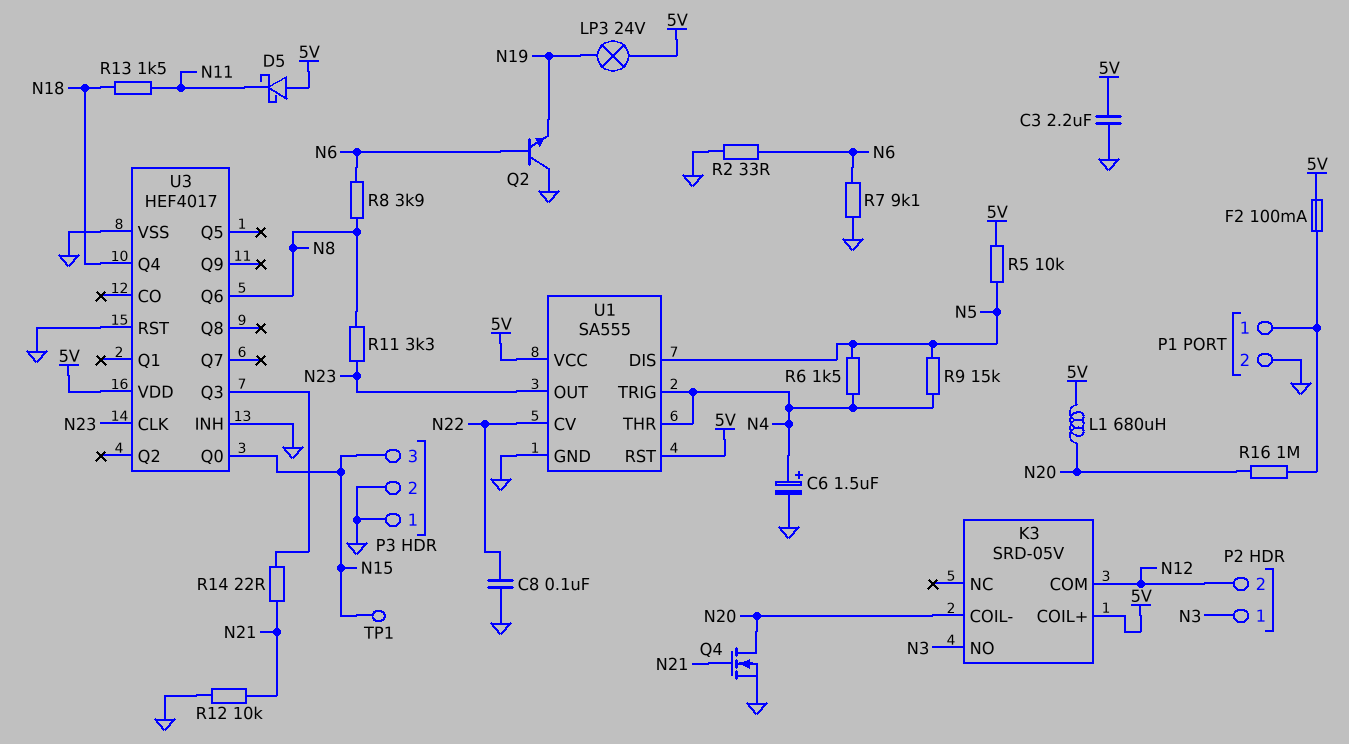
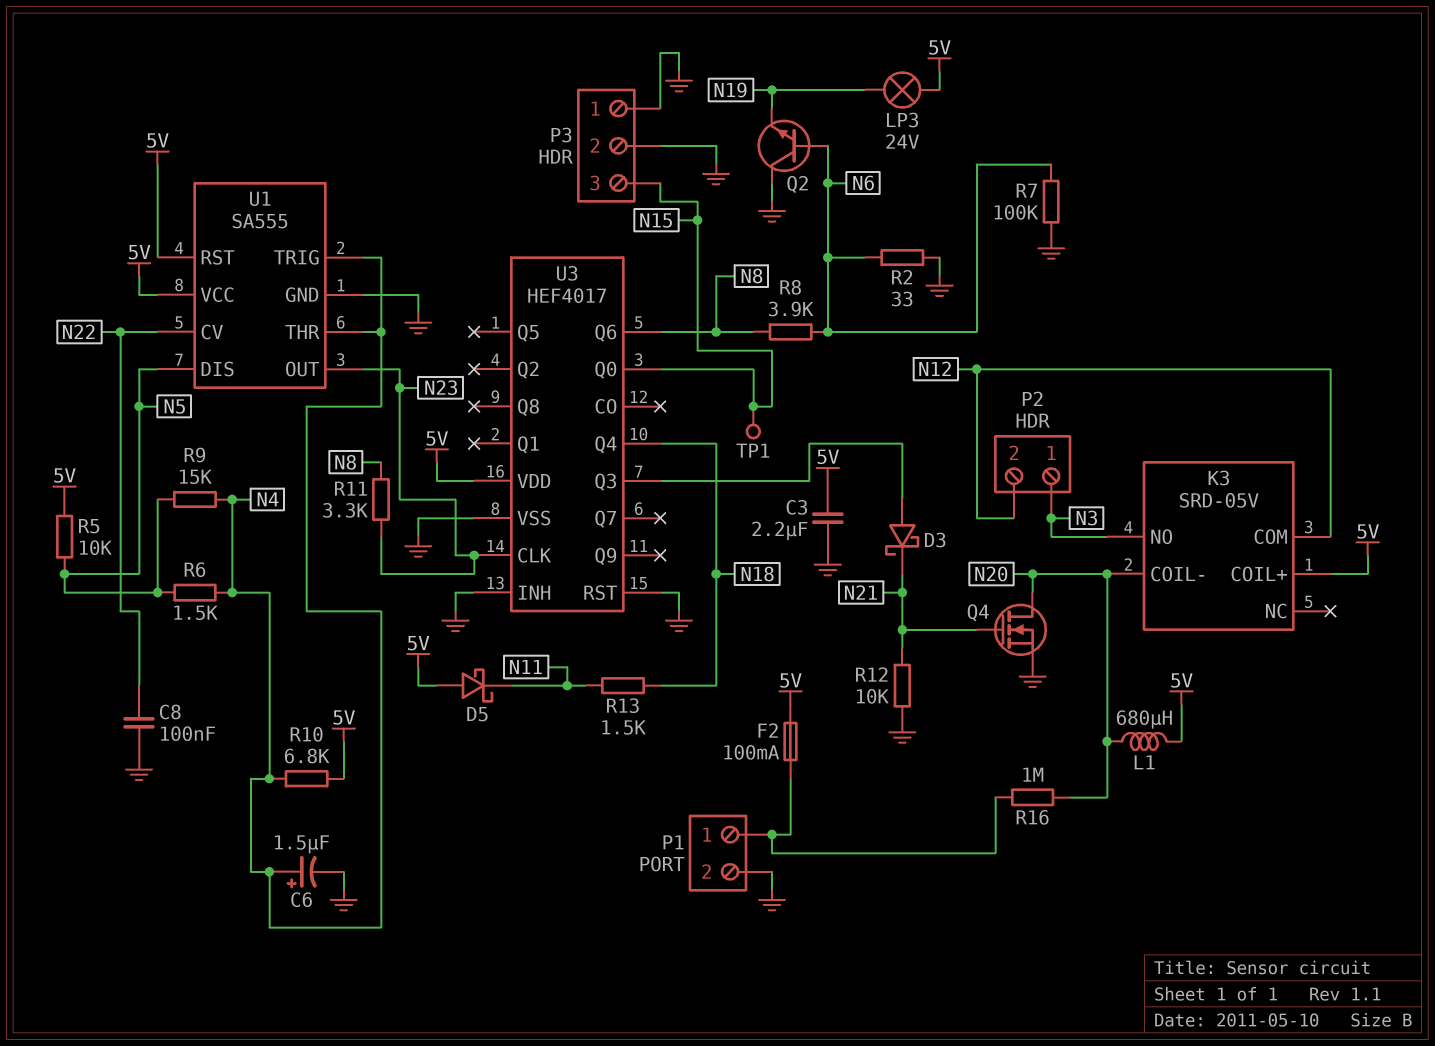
D3: none -> schottky (A U3/Q3, K N21)
R7: 9.1k (GND, N6) -> 100k (GND, N6)
R10: none -> 6.8k (5V, N4)
R14: 22 (N21, U3/Q3) -> none

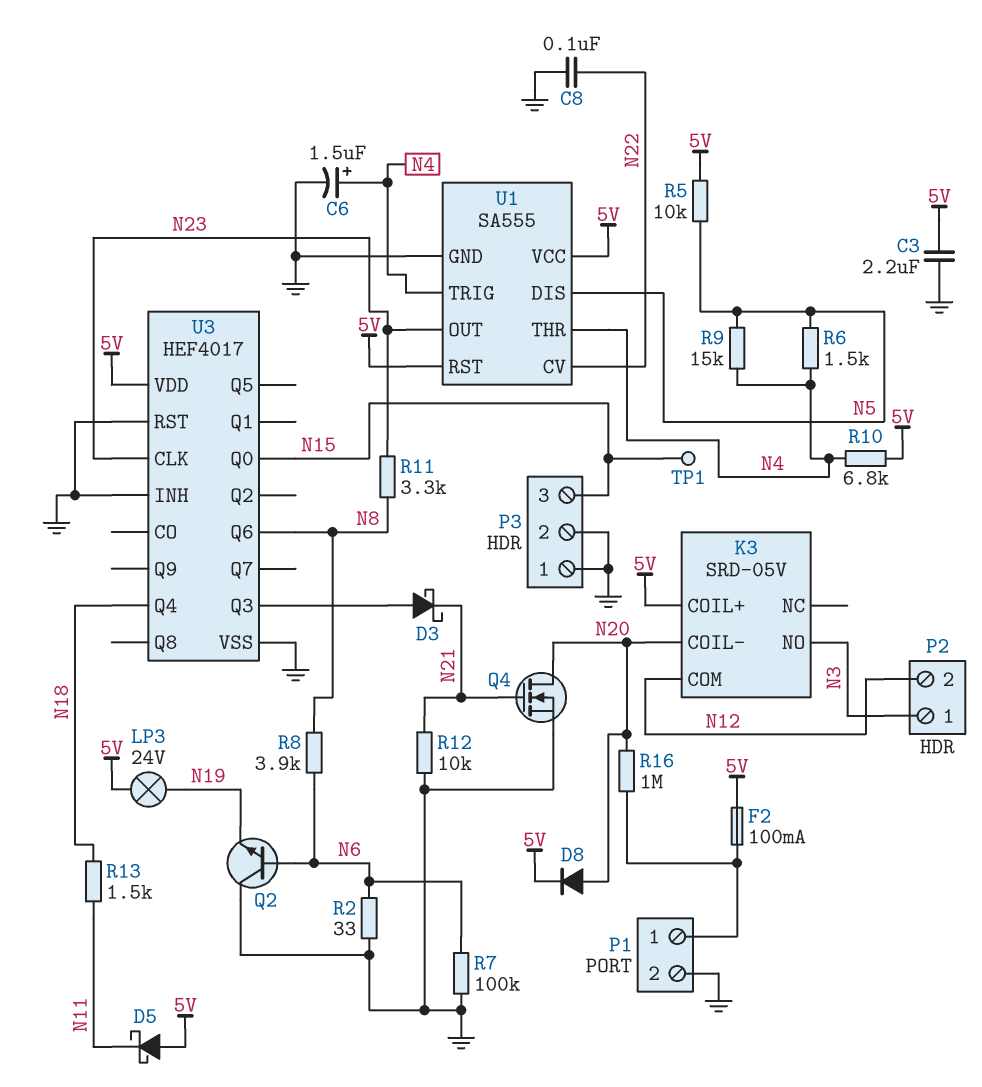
D8: none -> diode (A N20, K 5V)
L1: 680uH (5V, N20) -> none

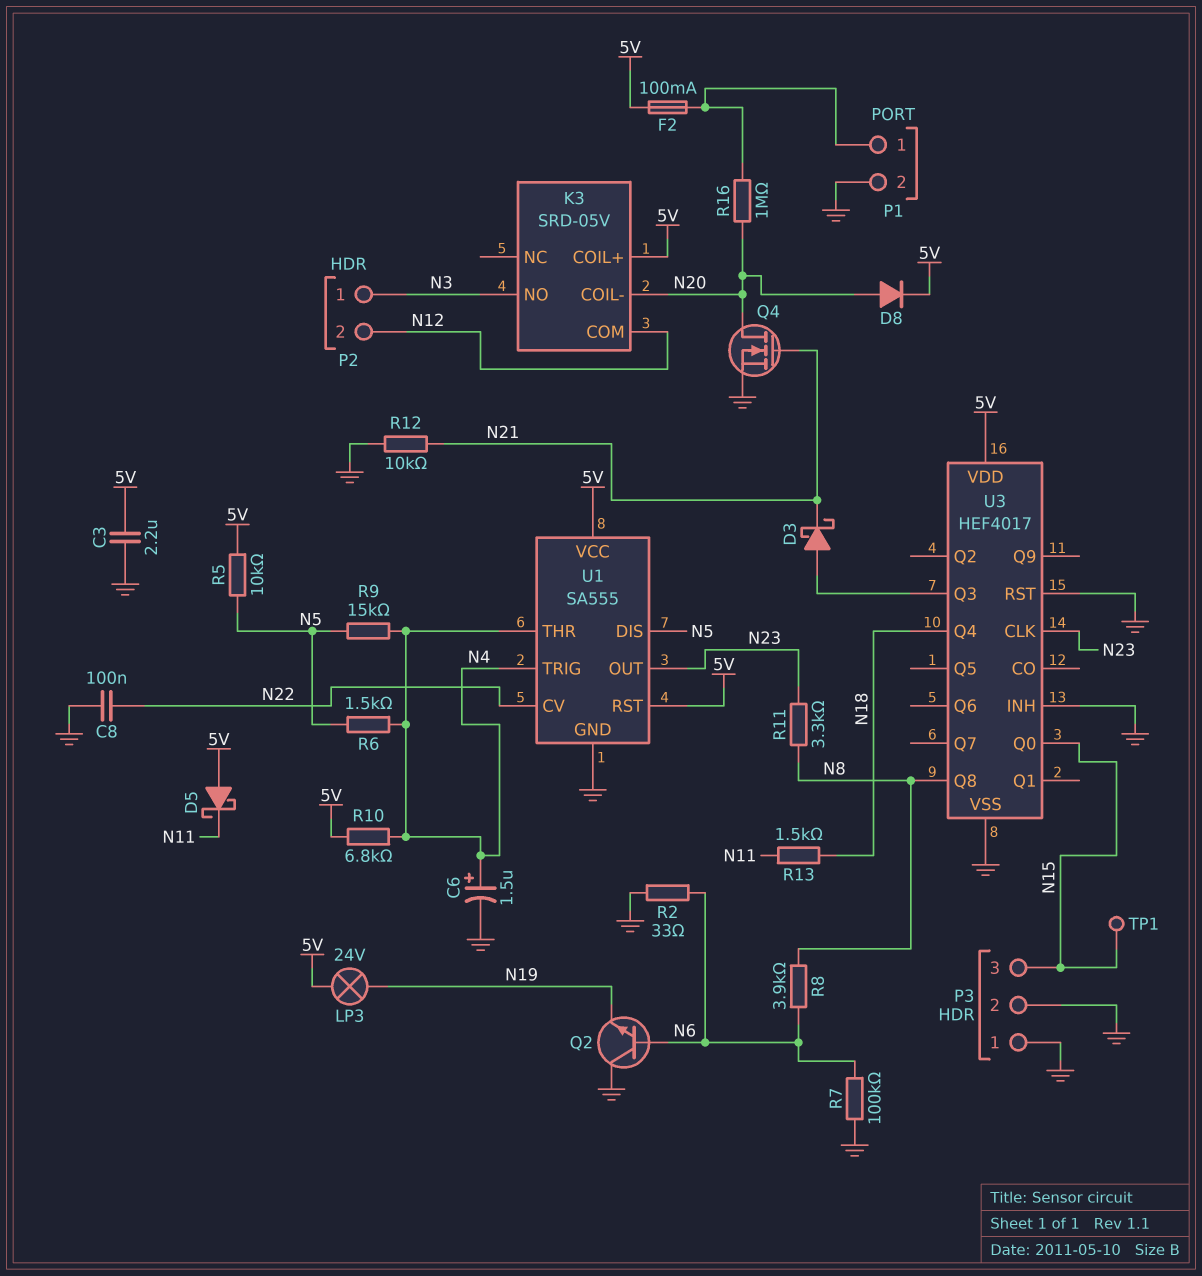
U3 pin Q6: N8 -> none
U3 pin Q8: none -> N8

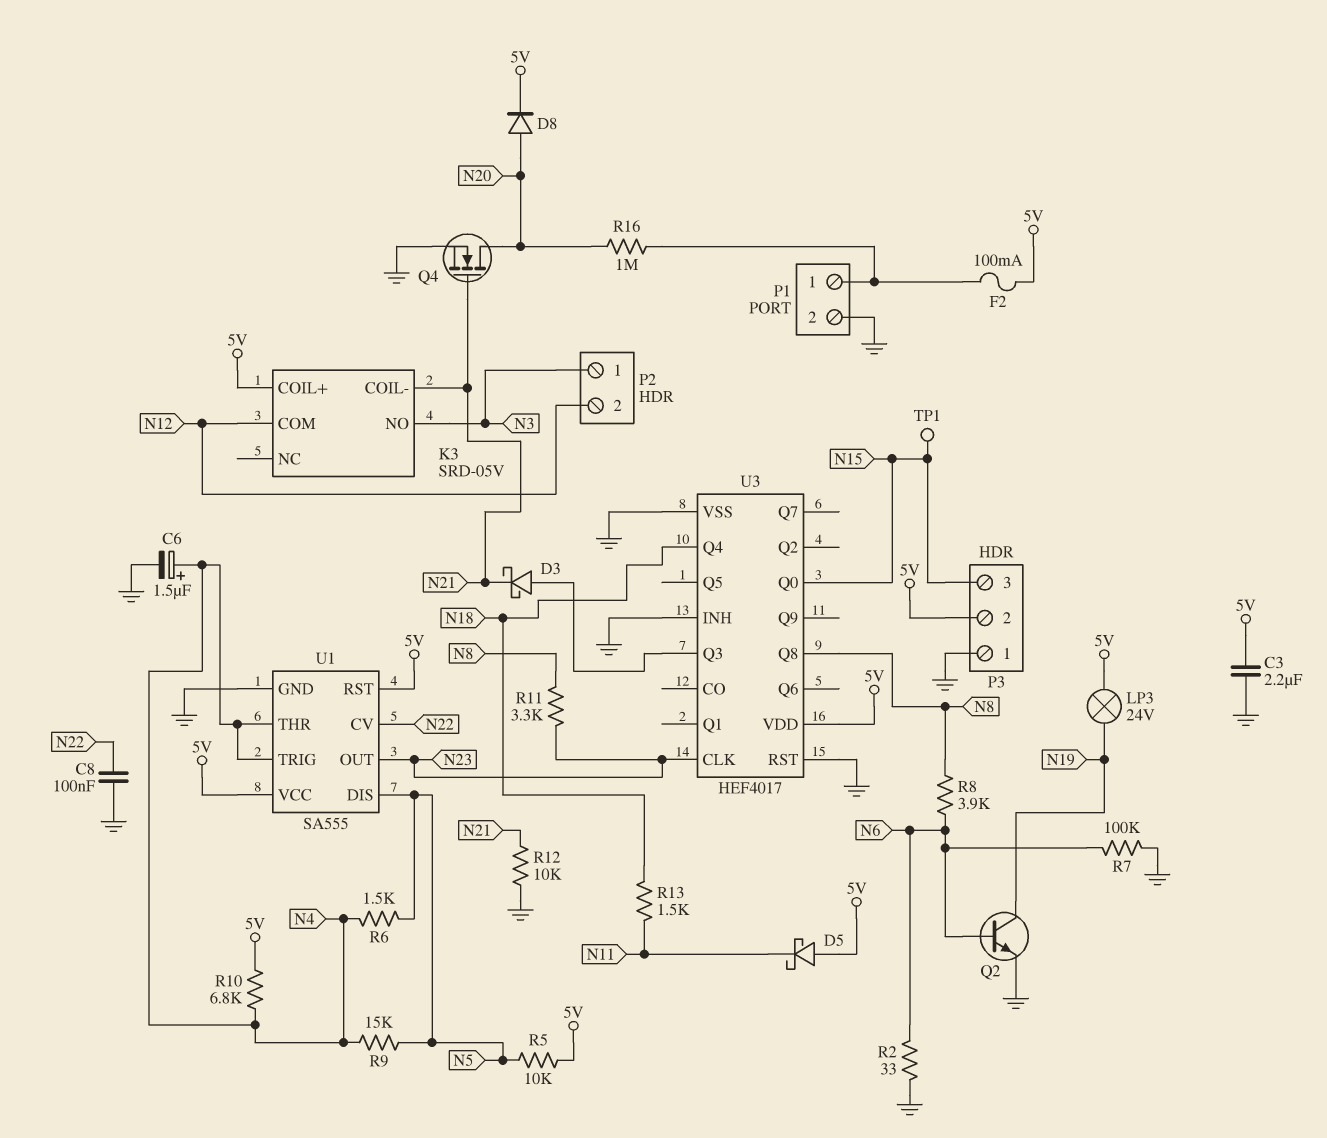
K3 pin COIL-: N20 -> N21
P3 pin 2: GND -> 5V
Q2: NPN (B N6, C GND, E N19) -> NPN (B N6, C N19, E GND)

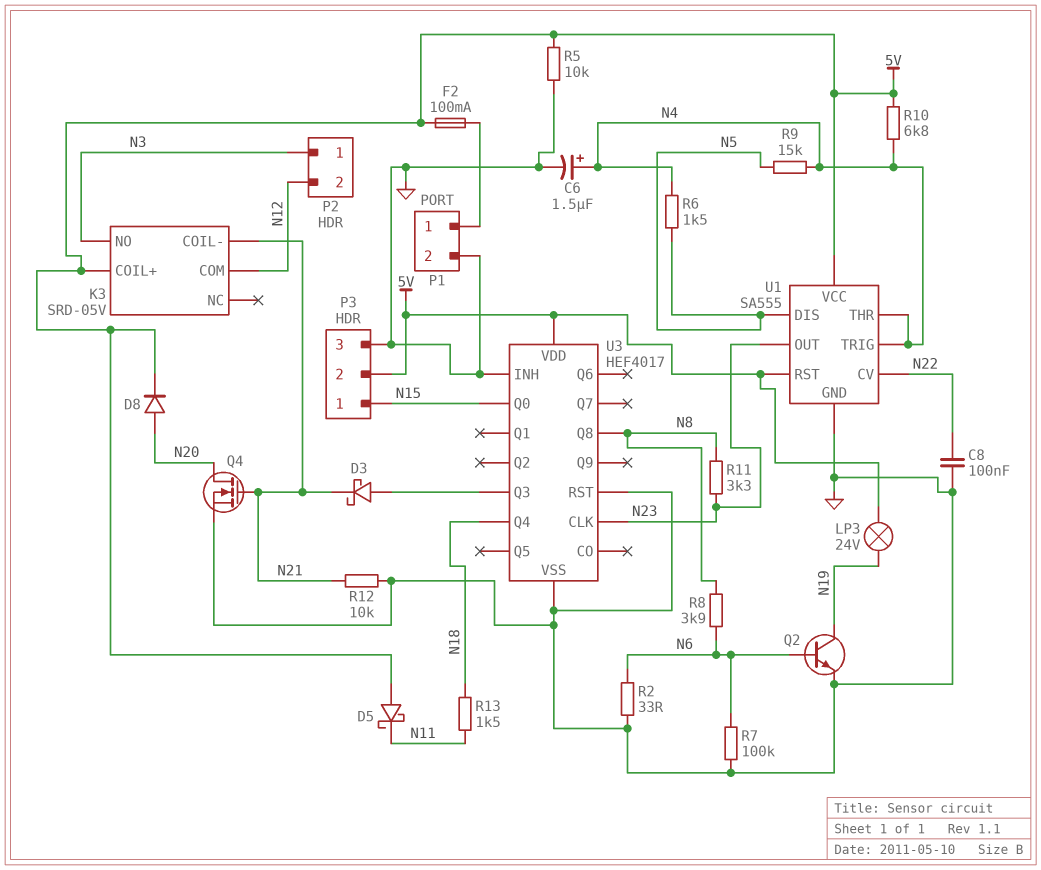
C3: 2.2uF (5V, GND) -> none
P3 pin 1: GND -> N15
P3 pin 3: N15 -> GND
R5: 10k (5V, N5) -> 10k (5V, GND)
R16: 1M (N20, P1/1) -> none
TP1: test point (N15) -> none

